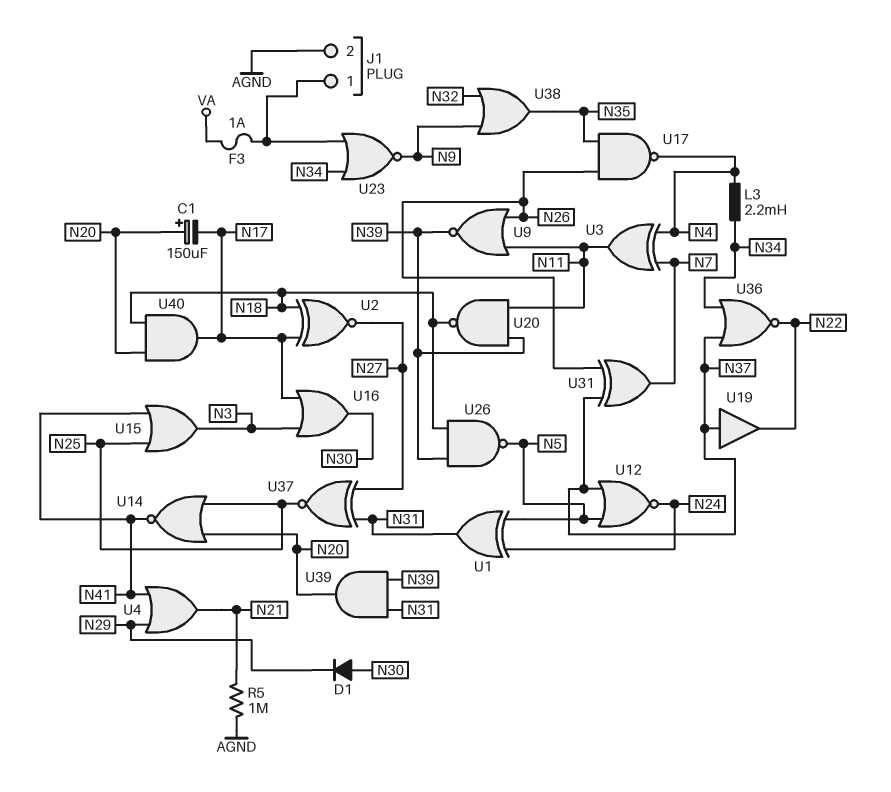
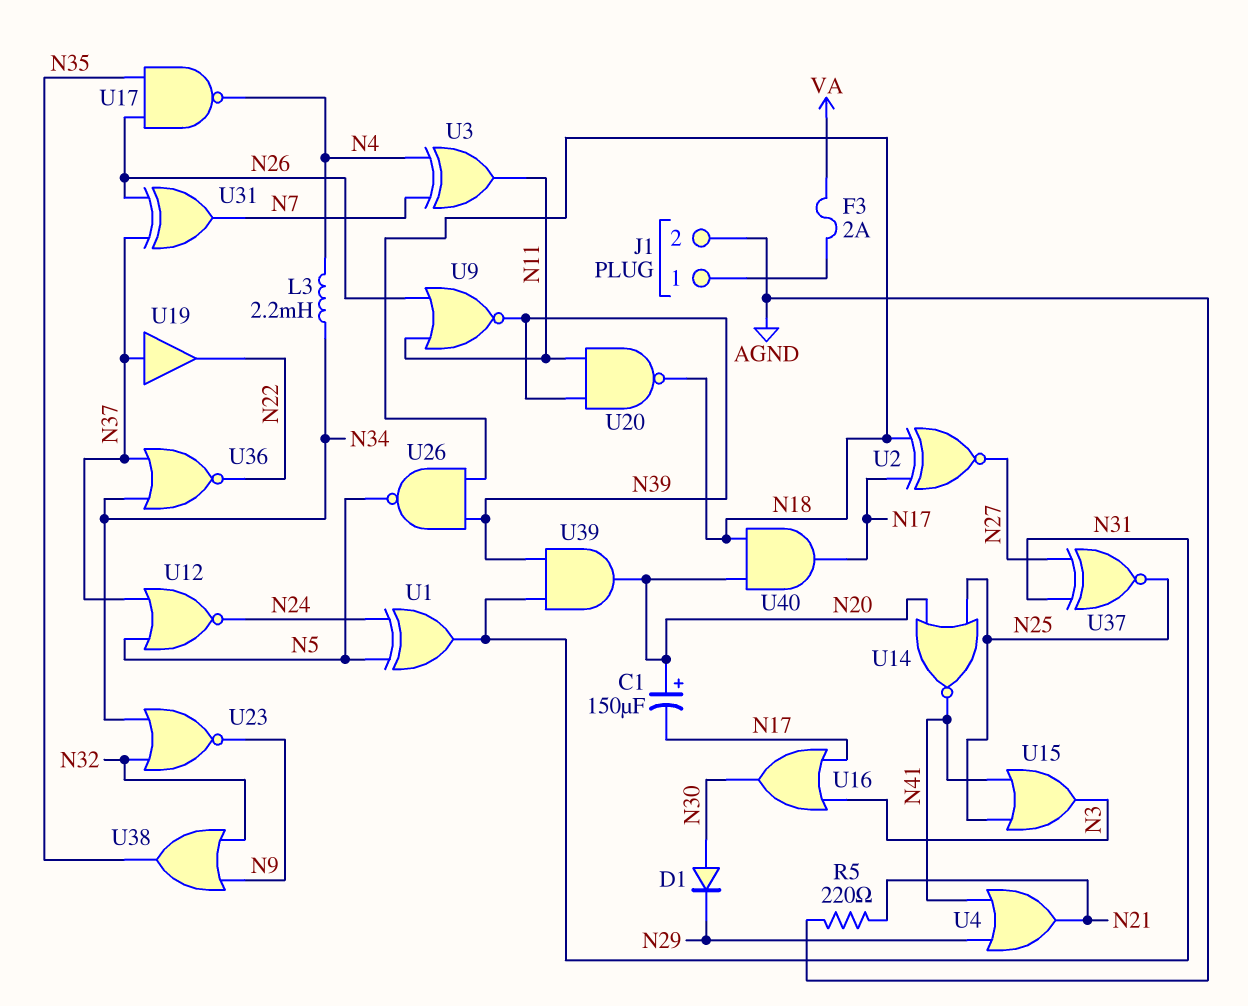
F3: 1A (J1/1, VA) -> 2A (J1/1, VA)
R5: 1M (AGND, N21) -> 220 (AGND, N21)
U23: NOR (in J1/1, in N34, out N9) -> NOR (in N32, in N34, out N9)

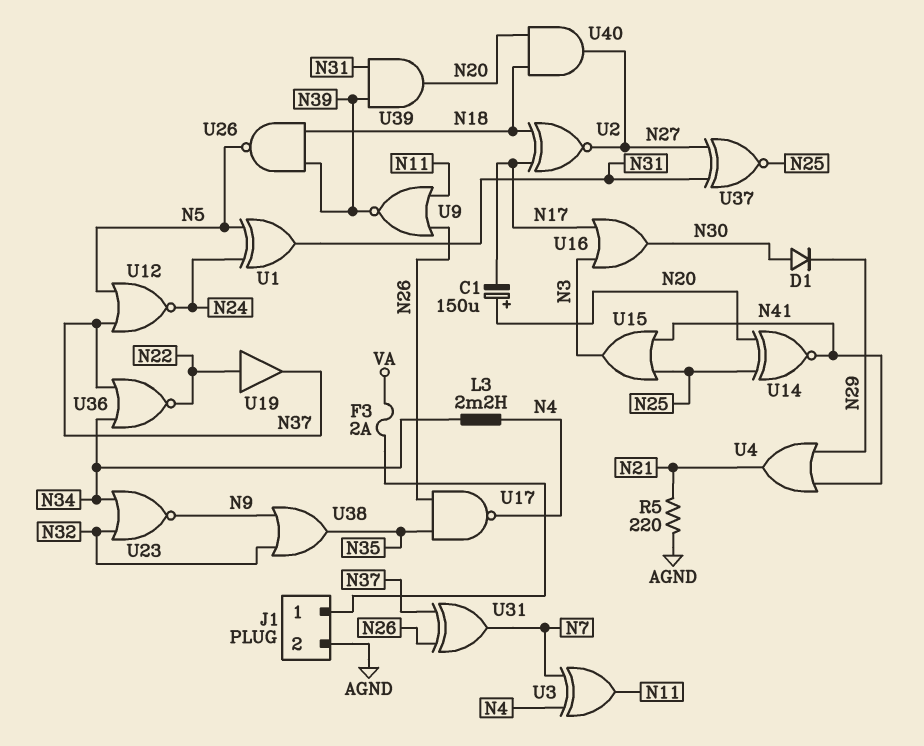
U14: NOR (in N20, in N25, out N41) -> XNOR (in N20, in N25, out N41)
U19: buffer (in N37, out N22) -> buffer (in N22, out N37)
U20: NAND (in N11, in N39, out N18) -> none
U40: AND (in N18, in N20, out N17) -> AND (in N18, in N20, out N27)

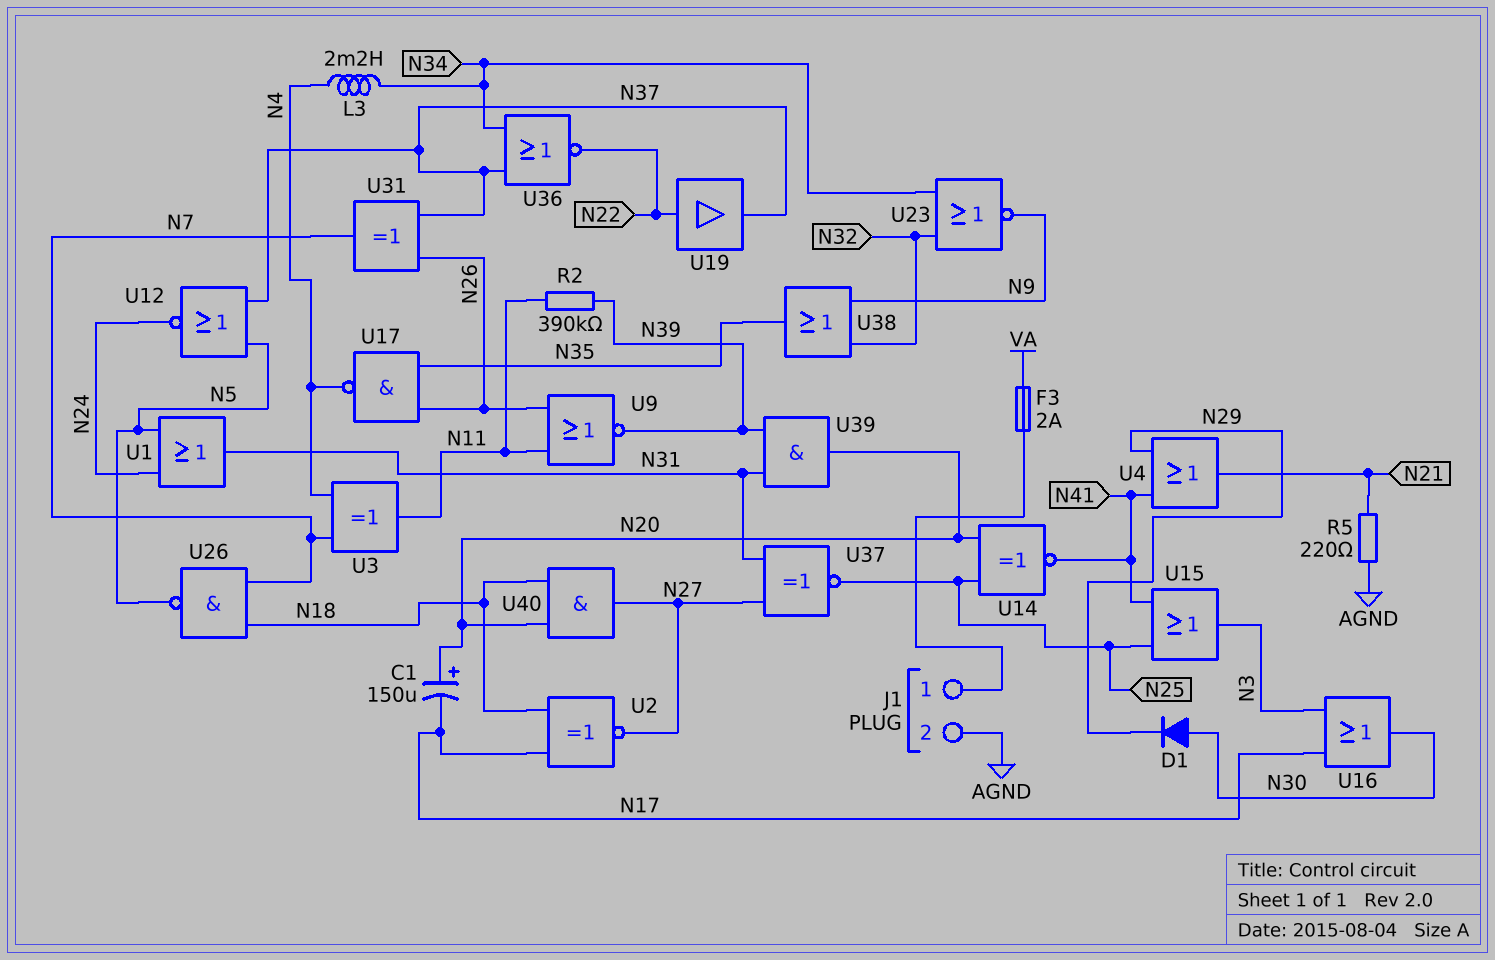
R2: none -> 390k (N11, N39)
U1: XOR (in N5, in N24, out N31) -> OR (in N5, in N24, out N31)
U26: NAND (in N18, in N39, out N5) -> NAND (in N7, in N18, out N5)

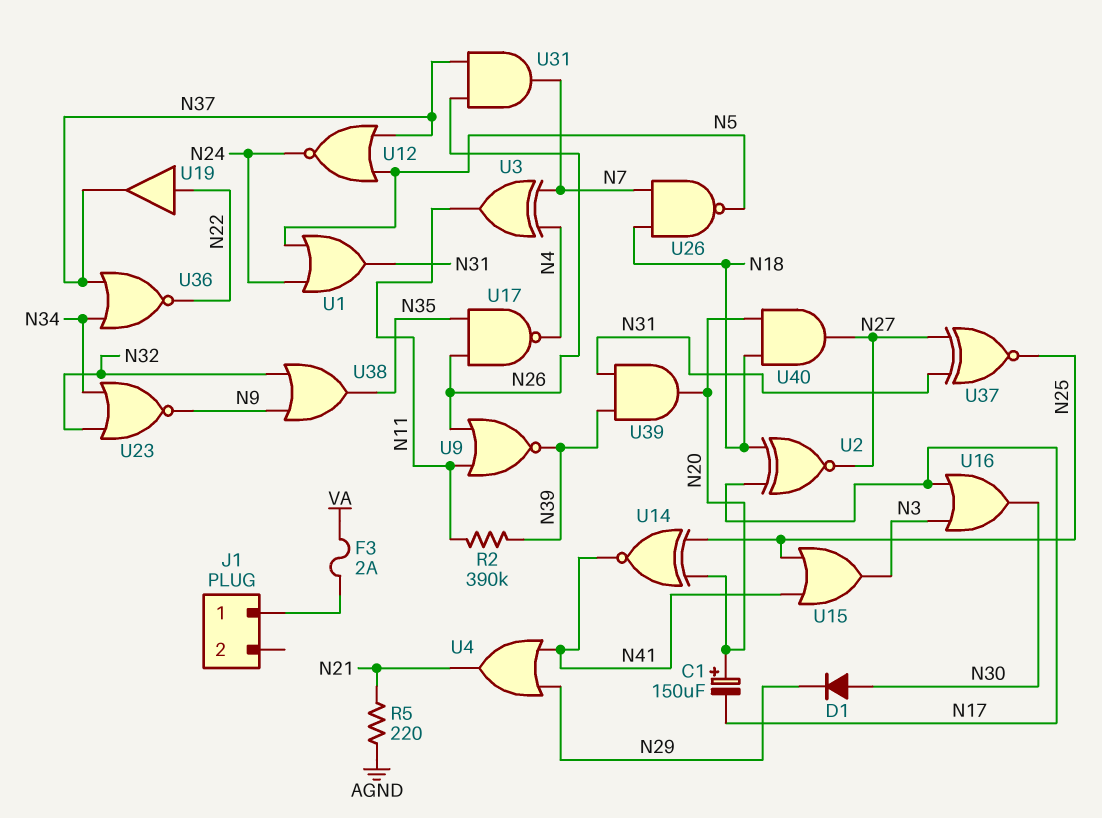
J1 pin 2: AGND -> none
L3: 2.2mH (N4, N34) -> none
U31: XOR (in N26, in N37, out N7) -> AND (in N26, in N37, out N7)

